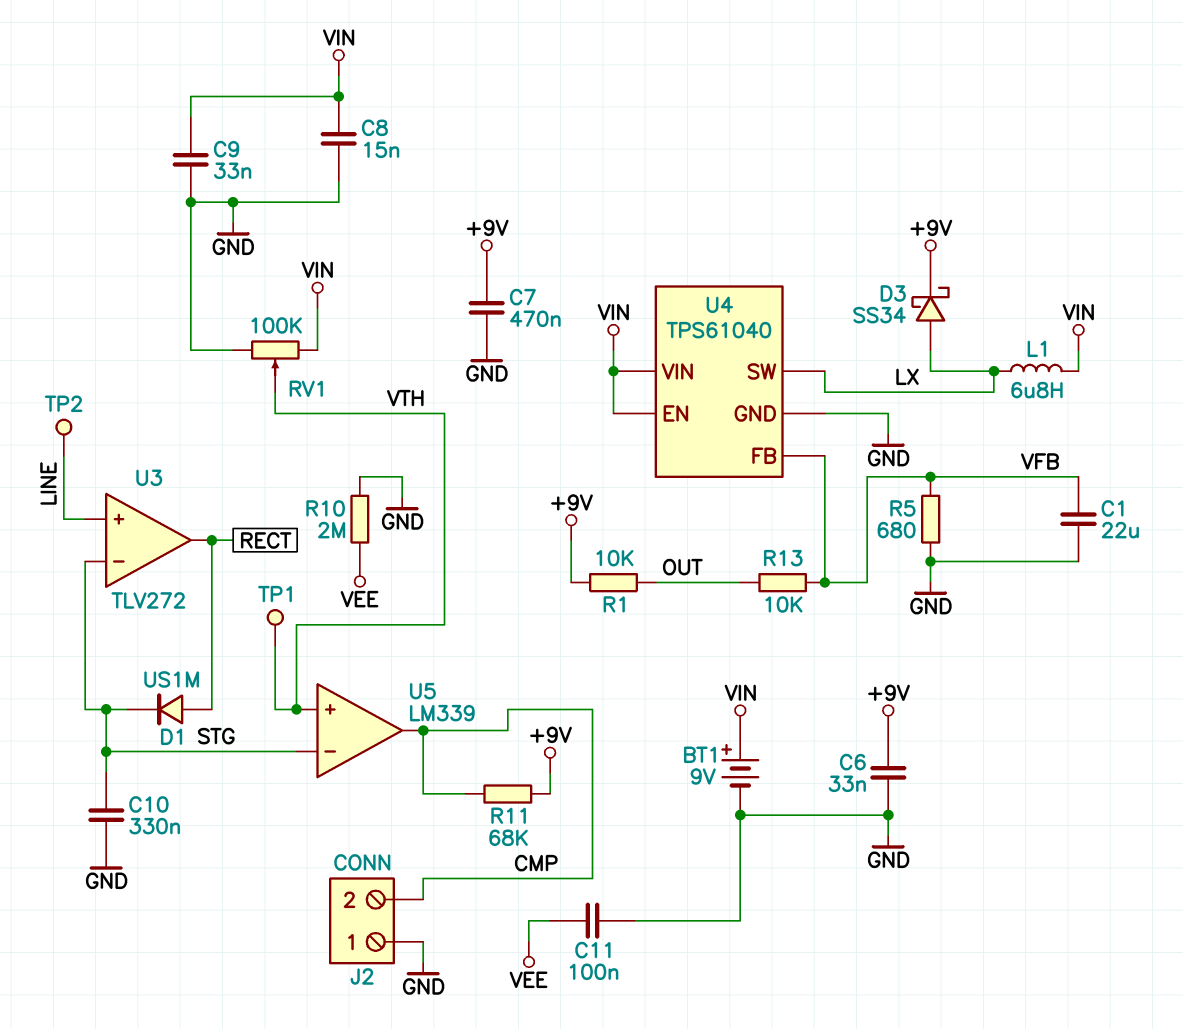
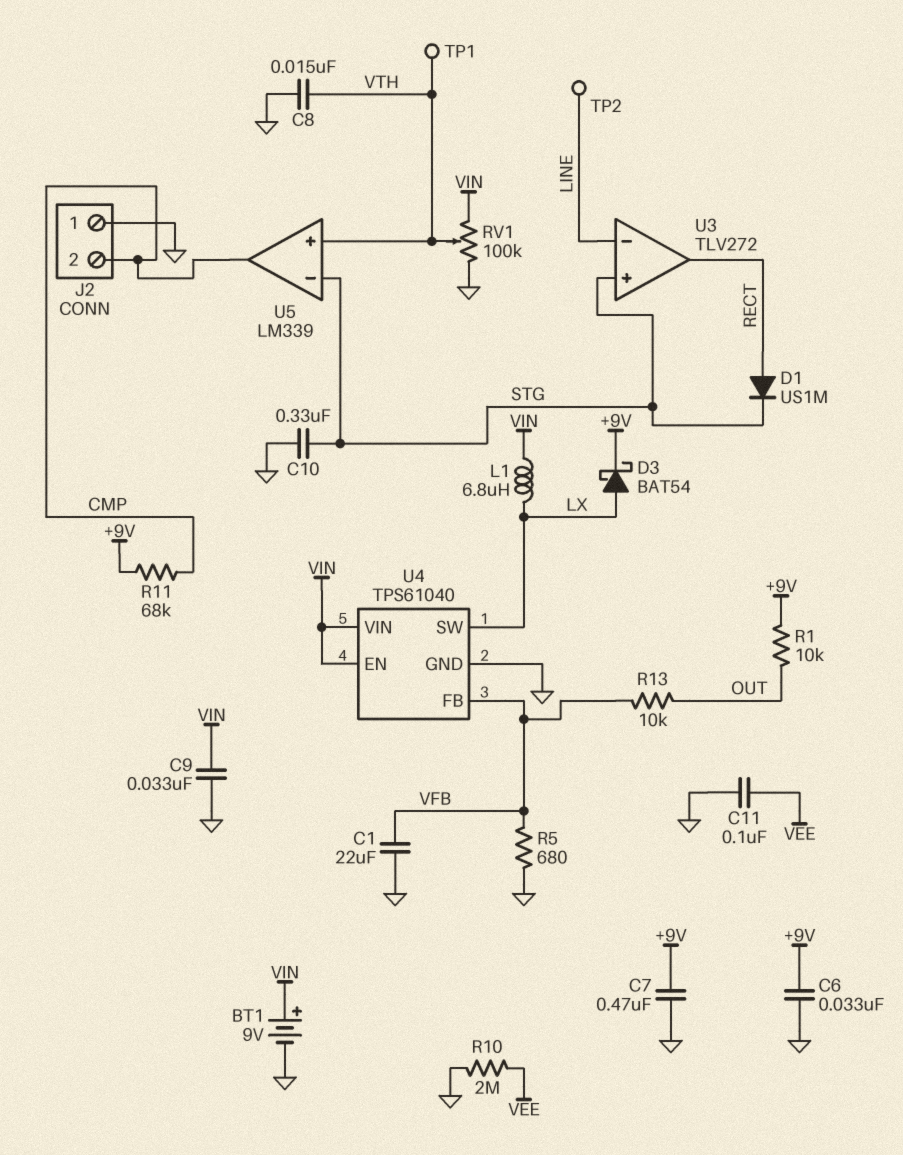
C8: 15nF (GND, VIN) -> 15nF (GND, VTH)
D3: schottky SS34 (A LX, K +9V) -> schottky BAT54 (A LX, K +9V)
U3 pin in+: LINE -> STG
U3 pin in-: STG -> LINE

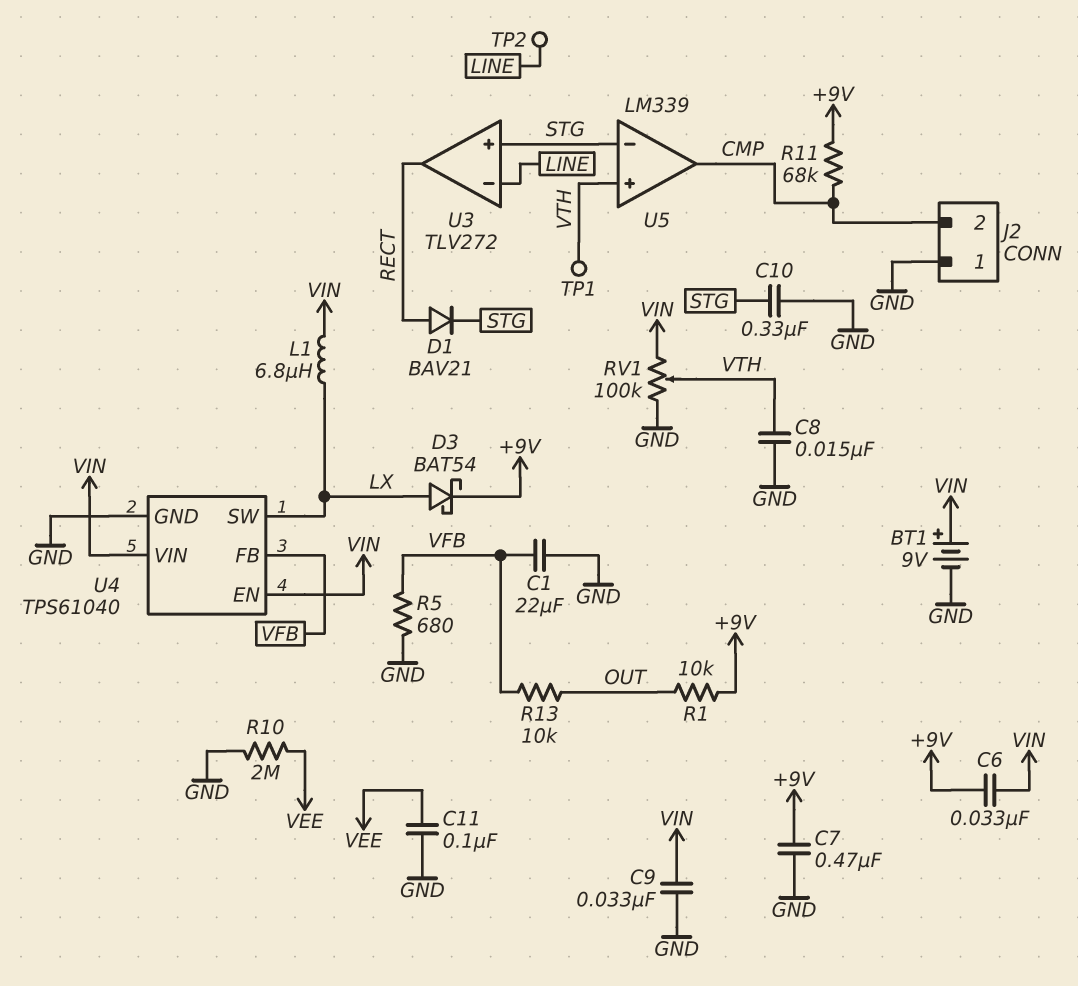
C6: 33nF (+9V, GND) -> 33nF (+9V, VIN)
D1: diode US1M (A RECT, K STG) -> diode BAV21 (A RECT, K STG)

